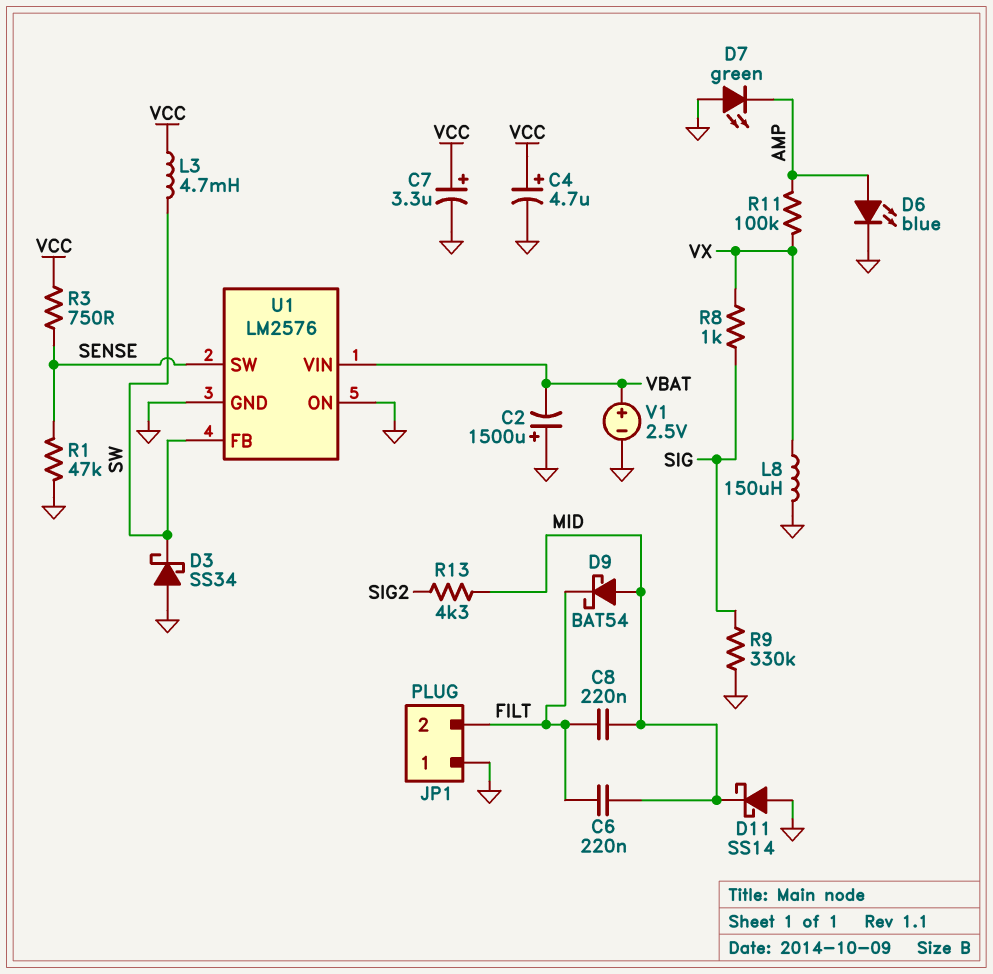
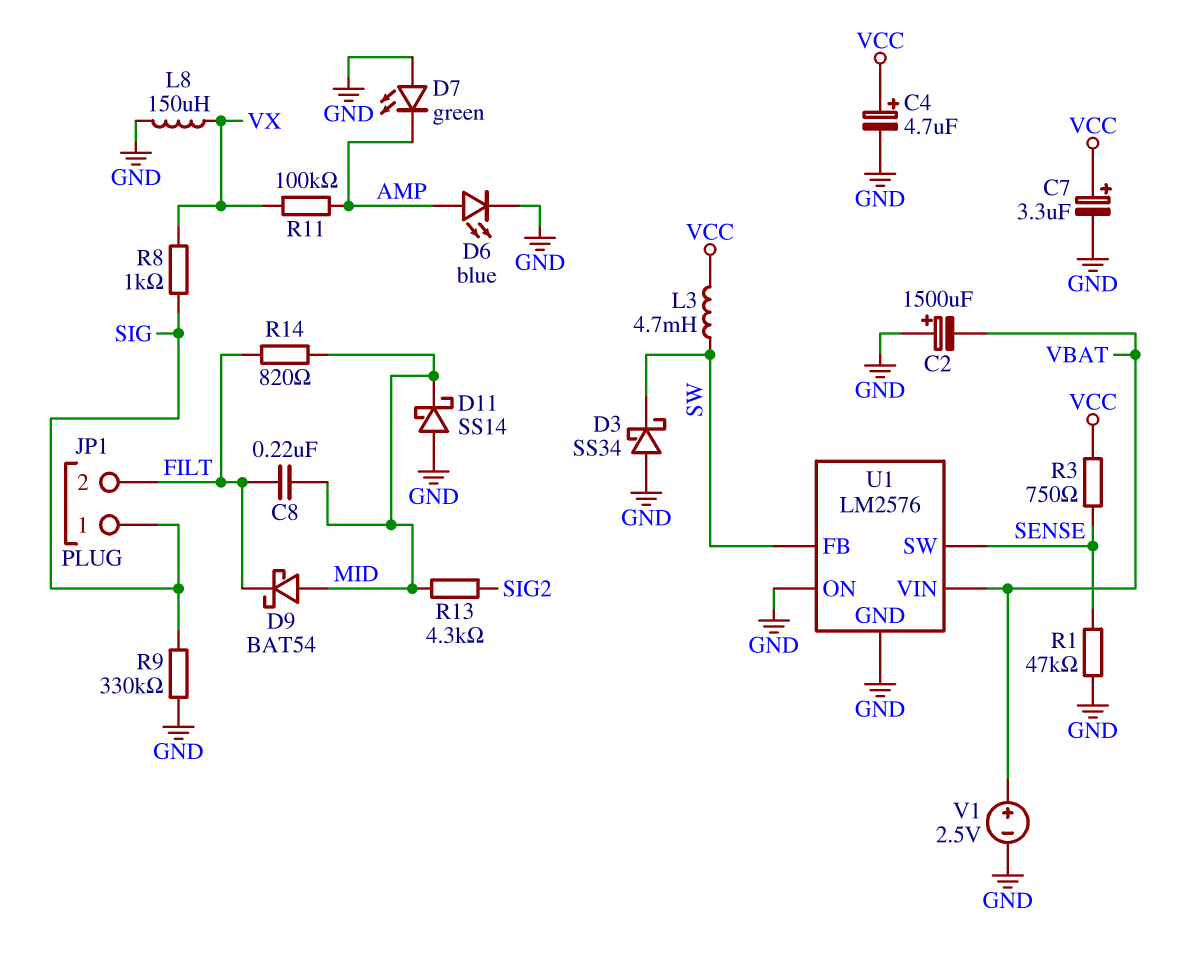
C6: 220nF (FILT, MID) -> none
JP1 pin 1: GND -> SIG
R14: none -> 820 (FILT, MID)

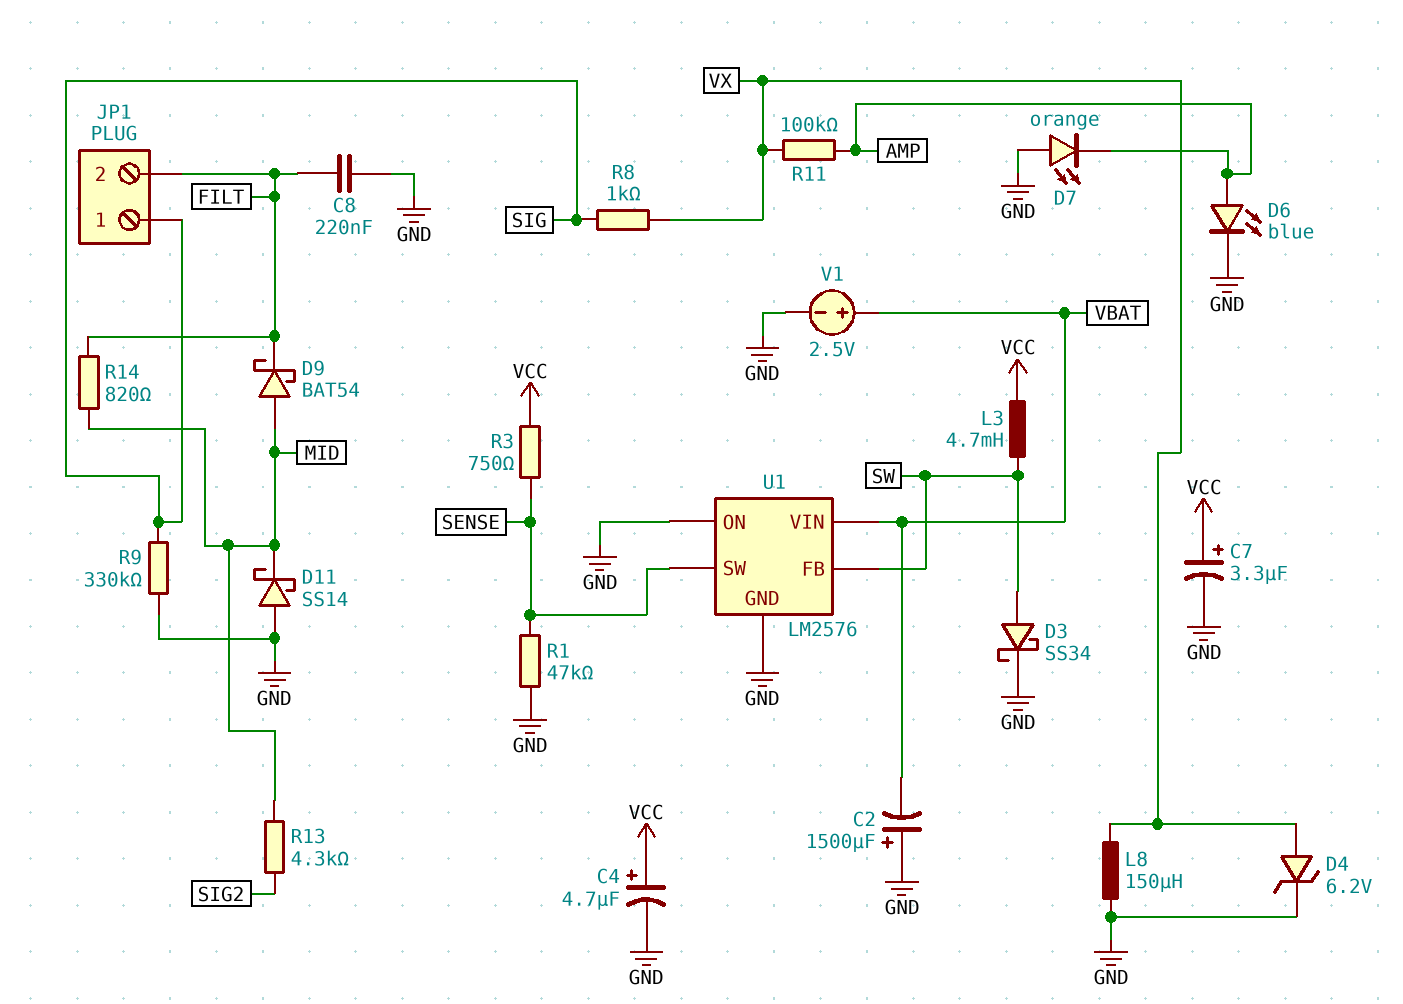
C8: 220nF (FILT, MID) -> 220nF (FILT, GND)
D3: schottky SS34 (A GND, K SW) -> schottky SS34 (A SW, K GND)
D4: none -> zener 6.2V (A VX, K GND)
D7: LED green (A GND, K AMP) -> LED orange (A GND, K AMP)

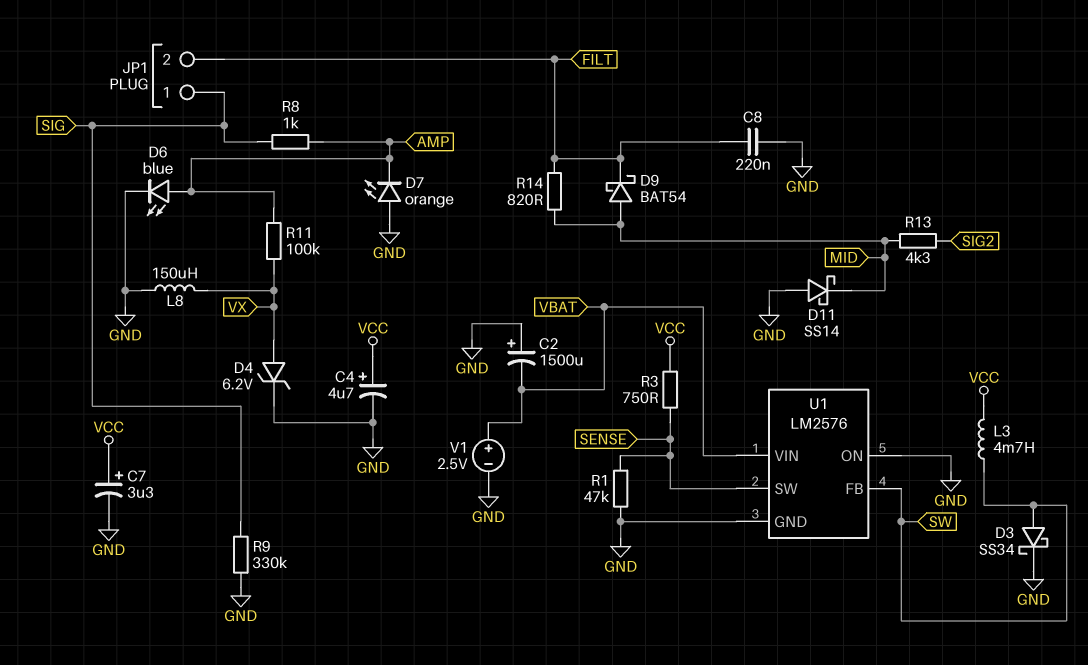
R8: 1k (SIG, VX) -> 1k (AMP, SIG)

